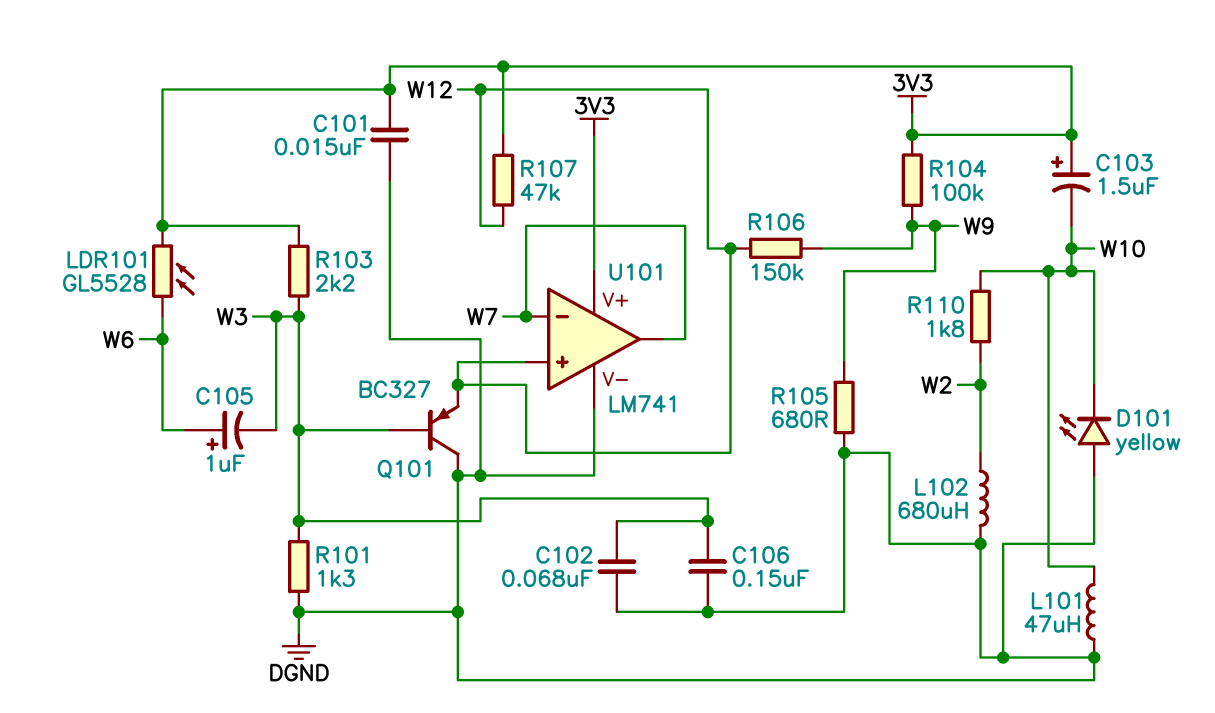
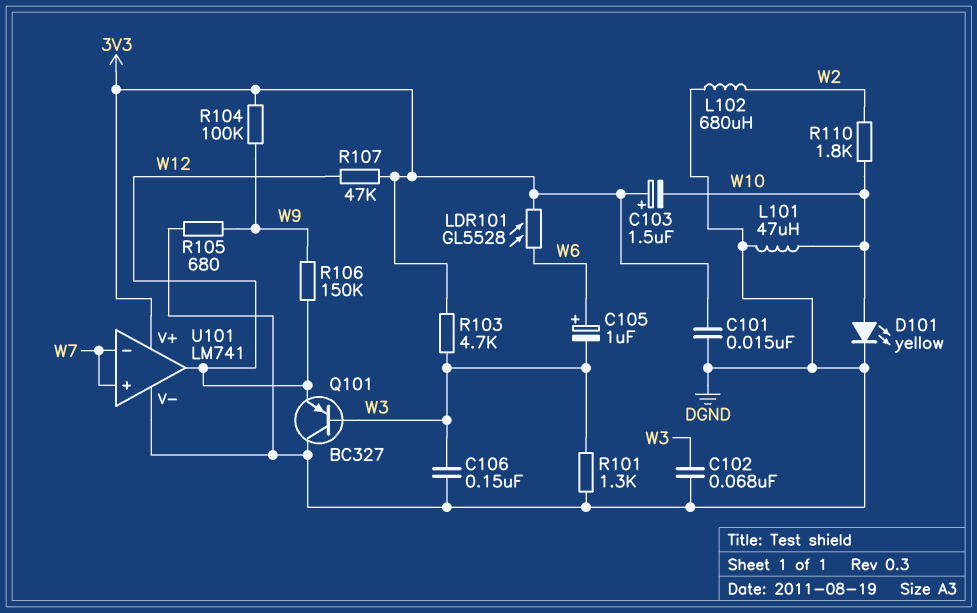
D101: LED yellow (A DGND, K W10) -> LED yellow (A W10, K DGND)
R103: 2.2k (3V3, W3) -> 4.7k (3V3, W3)
U101 pin in+: W12 -> W7
U101 pin out: W7 -> W12

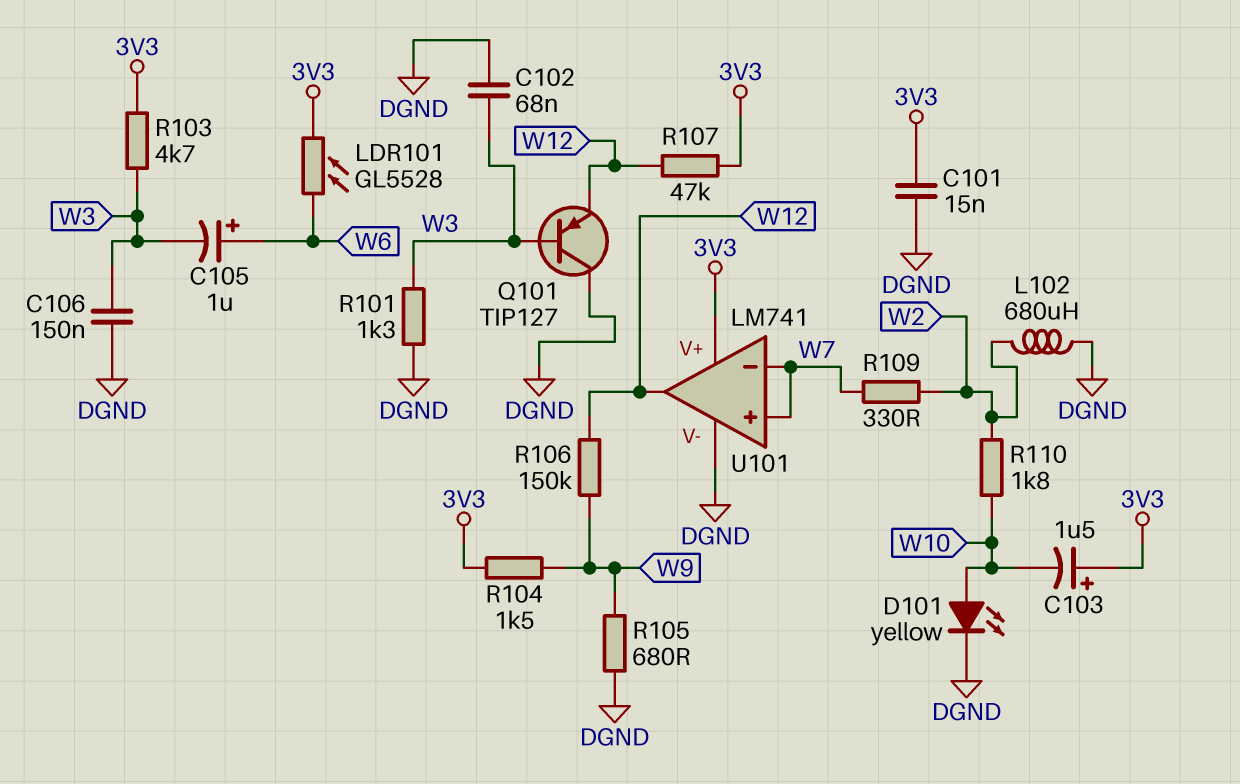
L101: 47uH (DGND, W10) -> none
Q101: PNP BC327 (B W3, C DGND, E W12) -> PNP TIP127 (B W3, C DGND, E W12)
R104: 100k (3V3, W9) -> 1.5k (3V3, W9)
R109: none -> 330 (W2, W7)

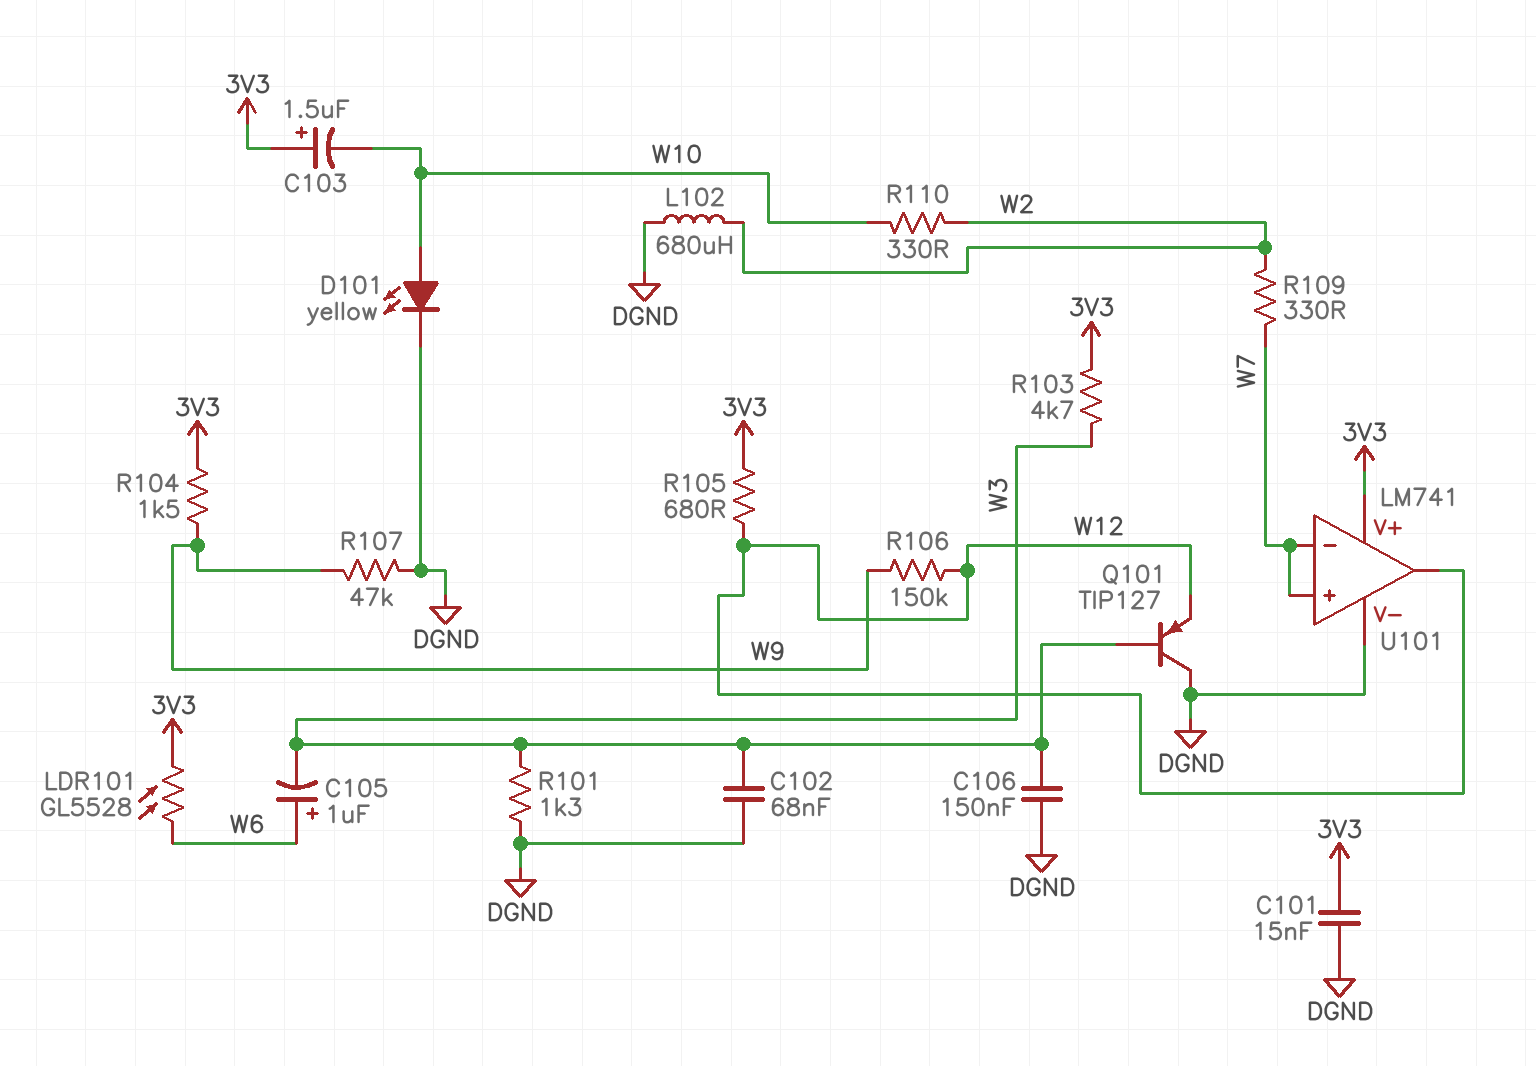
R105: 680 (DGND, W9) -> 680 (3V3, W12)
R107: 47k (3V3, W12) -> 47k (DGND, W9)
R110: 1.8k (W2, W10) -> 330 (W2, W10)

